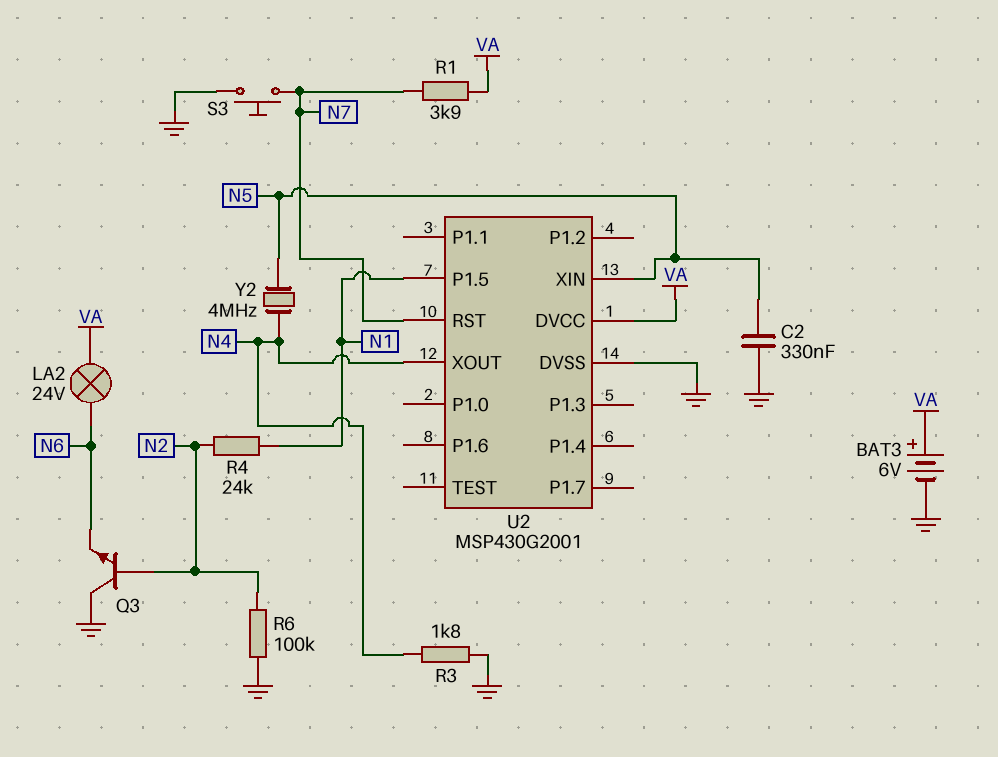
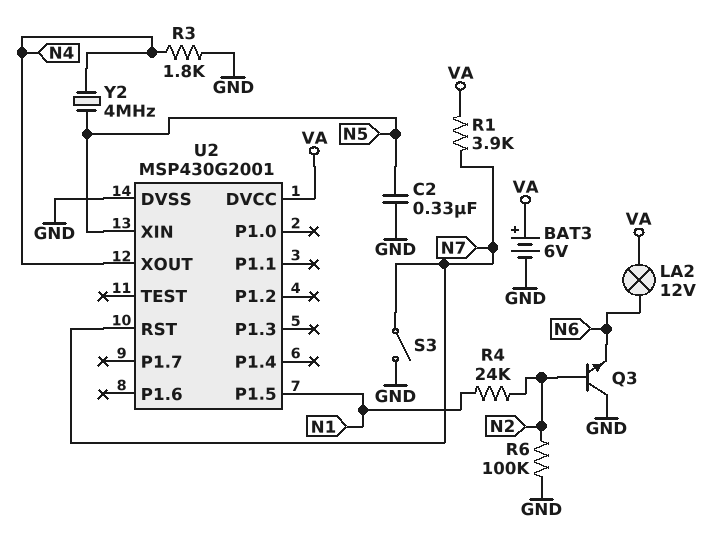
LA2: lamp 24V (N6, VA) -> lamp 12V (N6, VA)
S3: button (GND, N7) -> switch (GND, N7)

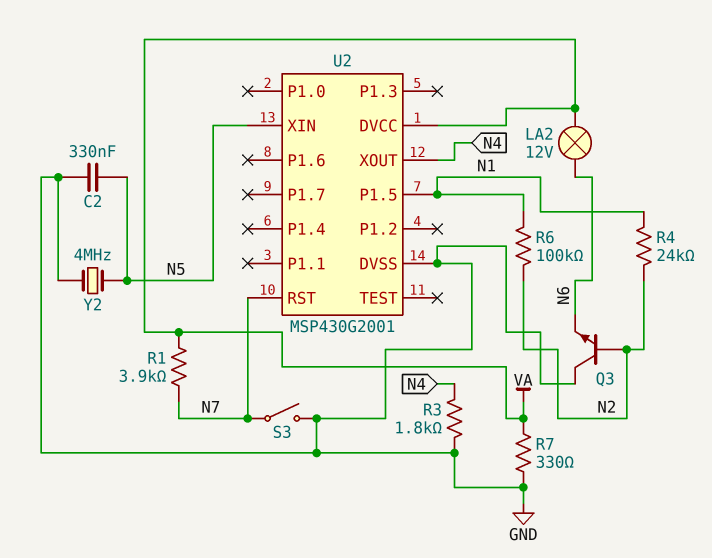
BAT3: 6V (plus VA, minus GND) -> none
R6: 100k (GND, N2) -> 100k (N1, N2)
R7: none -> 330 (GND, VA)
Y2: 4MHz (N4, N5) -> 4MHz (GND, N5)

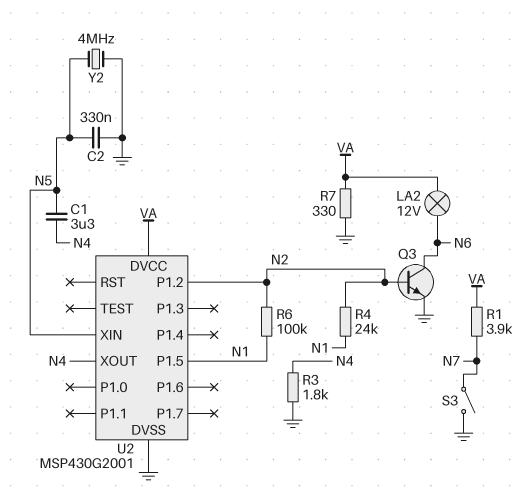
C1: none -> 3.3uF (N4, N5)
Q3: NPN (B N2, C GND, E N6) -> NPN (B N2, C N6, E GND)
U2 pin P1.2: none -> N2
U2 pin RST: N7 -> none

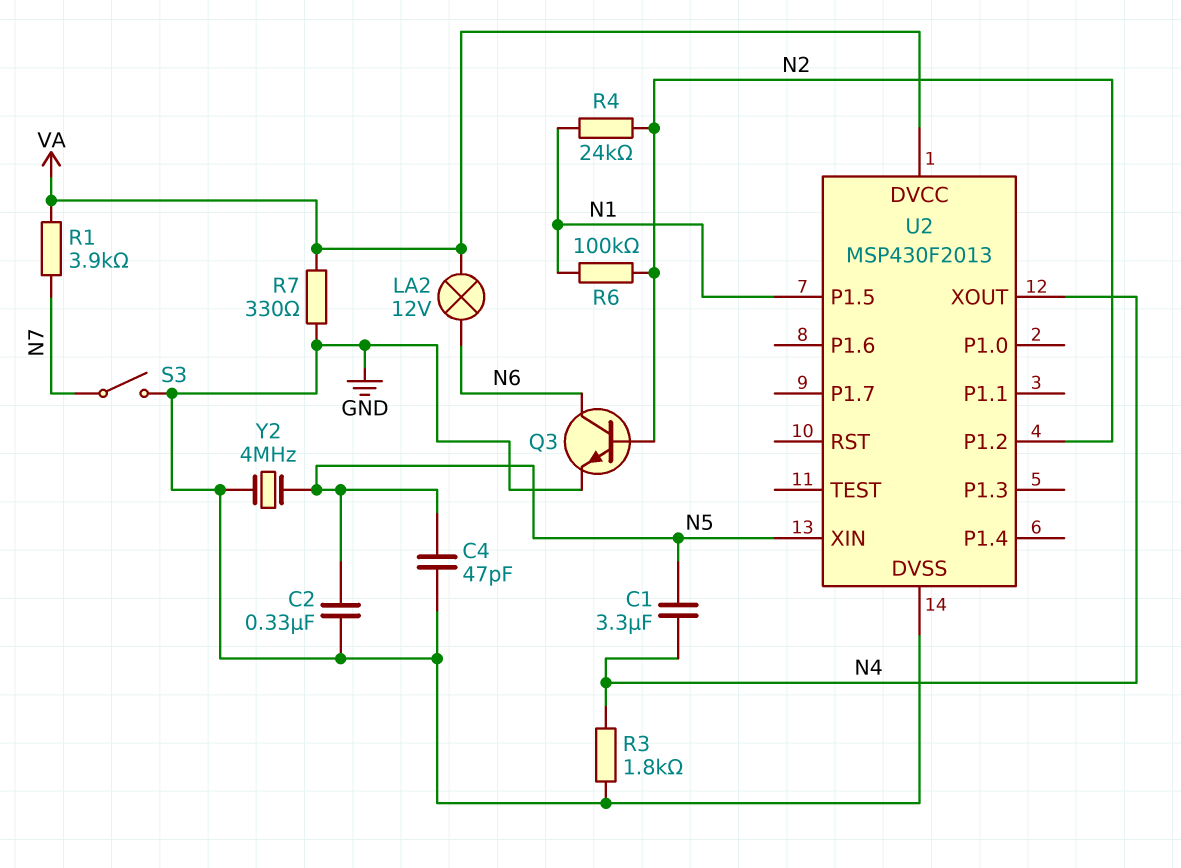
C4: none -> 47pF (GND, N5)
U2: MSP430G2001 -> MSP430F2013

